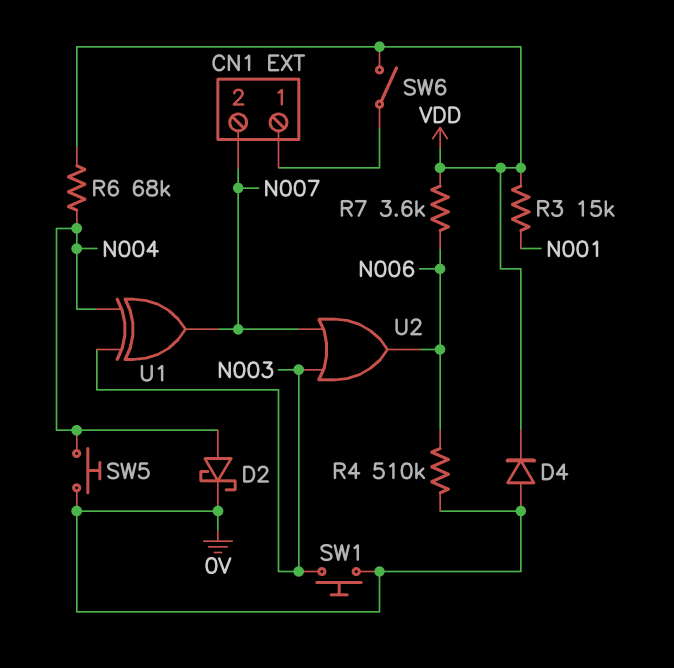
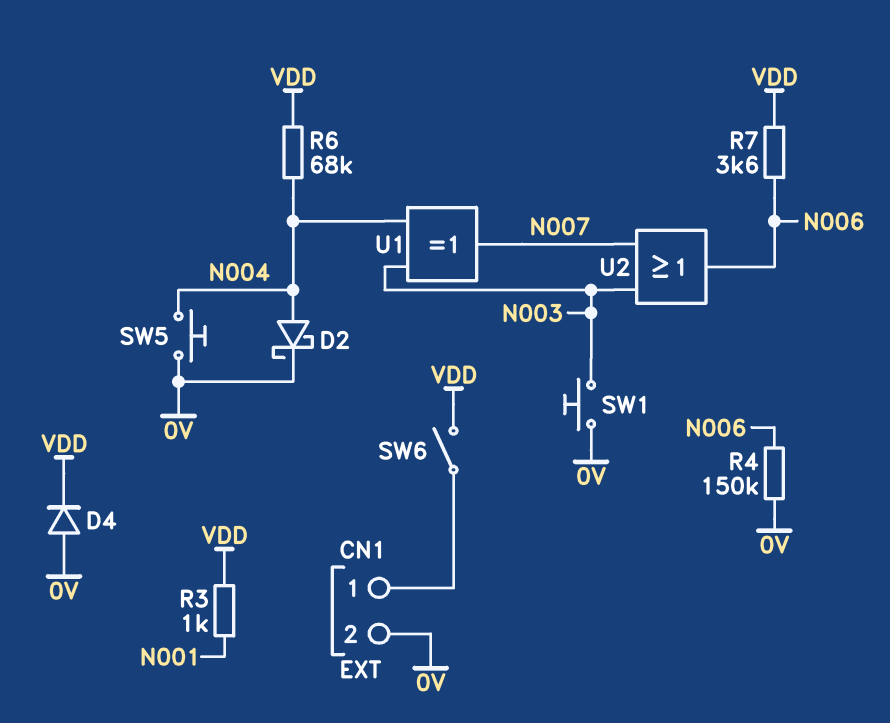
CN1 pin 2: N007 -> 0V
R3: 15k (N001, VDD) -> 1k (N001, VDD)
R4: 510k (0V, N006) -> 150k (0V, N006)

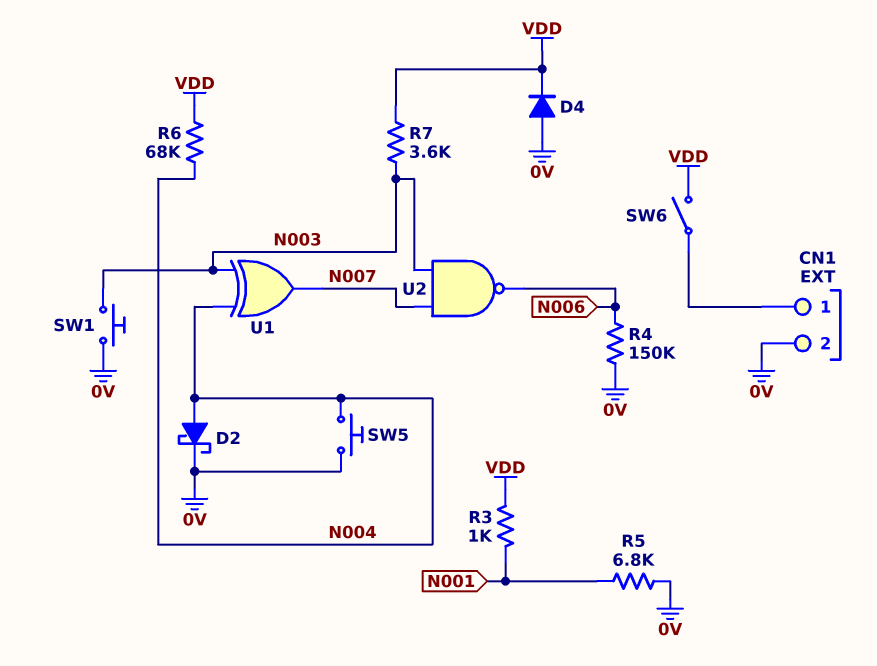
R5: none -> 6.8k (0V, N001)
R7: 3.6k (N006, VDD) -> 3.6k (N003, VDD)
U2: OR (in N003, in N007, out N006) -> NAND (in N003, in N007, out N006)

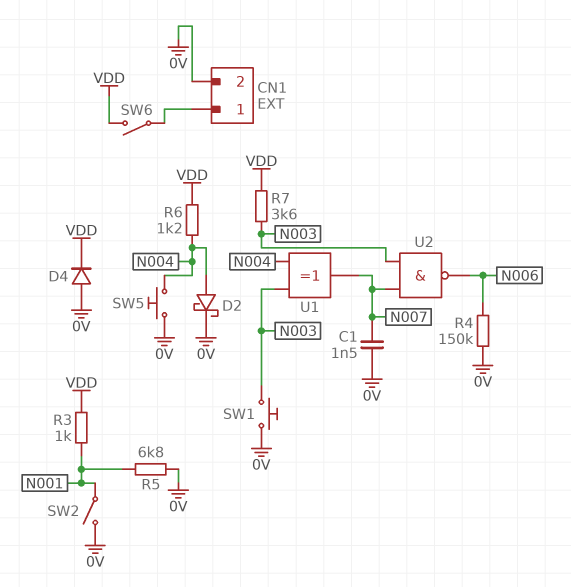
C1: none -> 1.5nF (0V, N007)
R6: 68k (N004, VDD) -> 1.2k (N004, VDD)
SW2: none -> switch (0V, N001)

